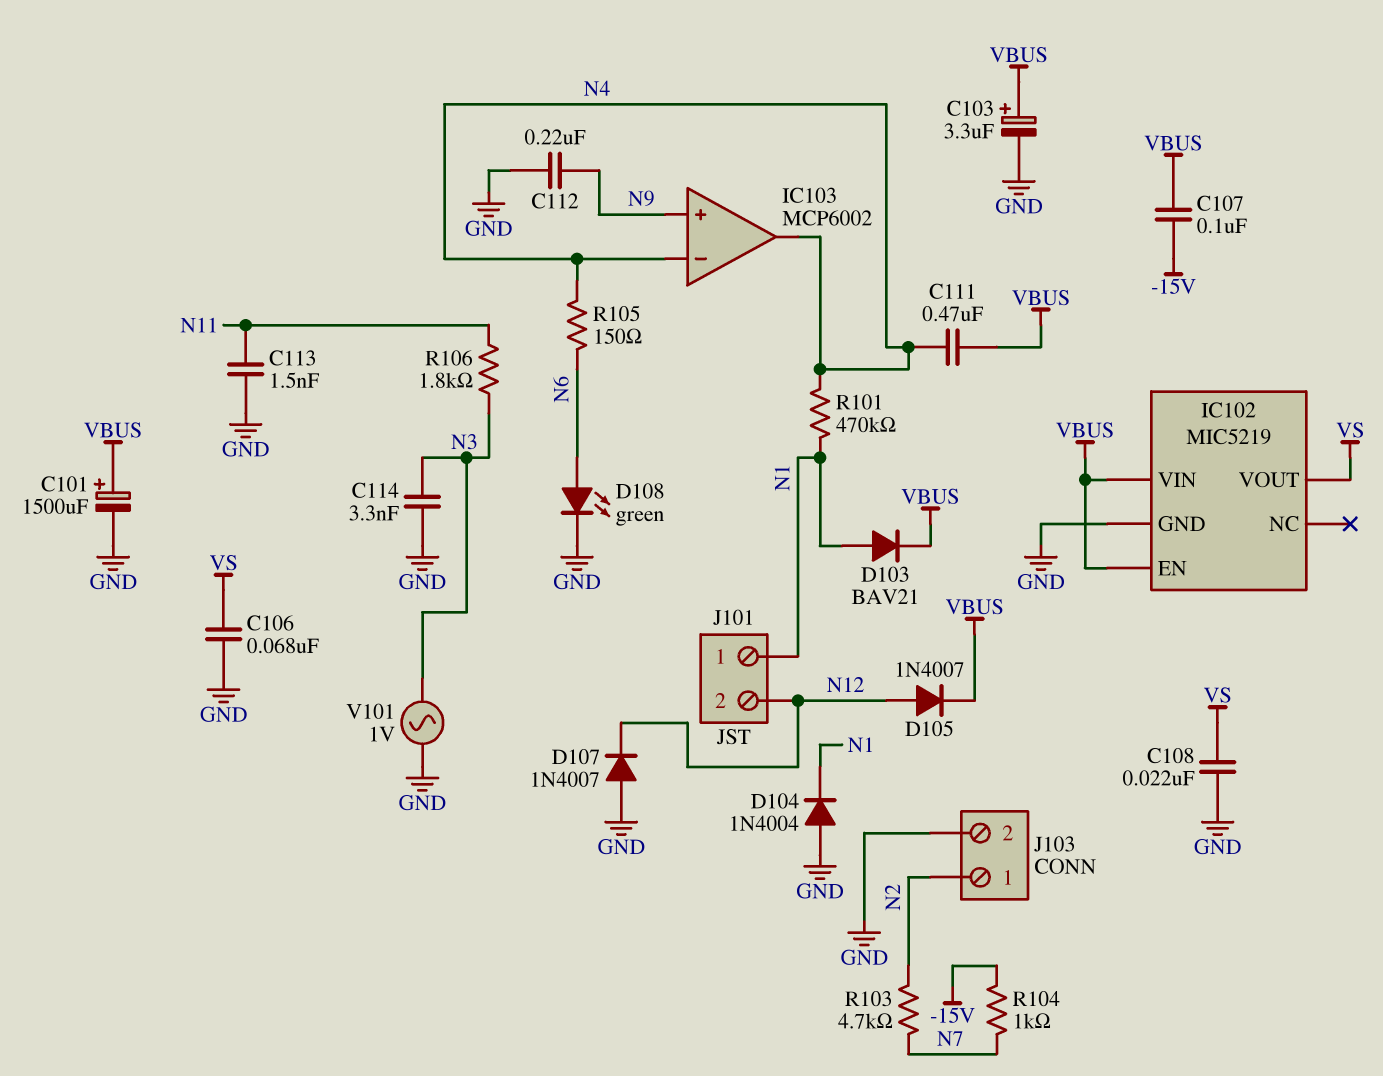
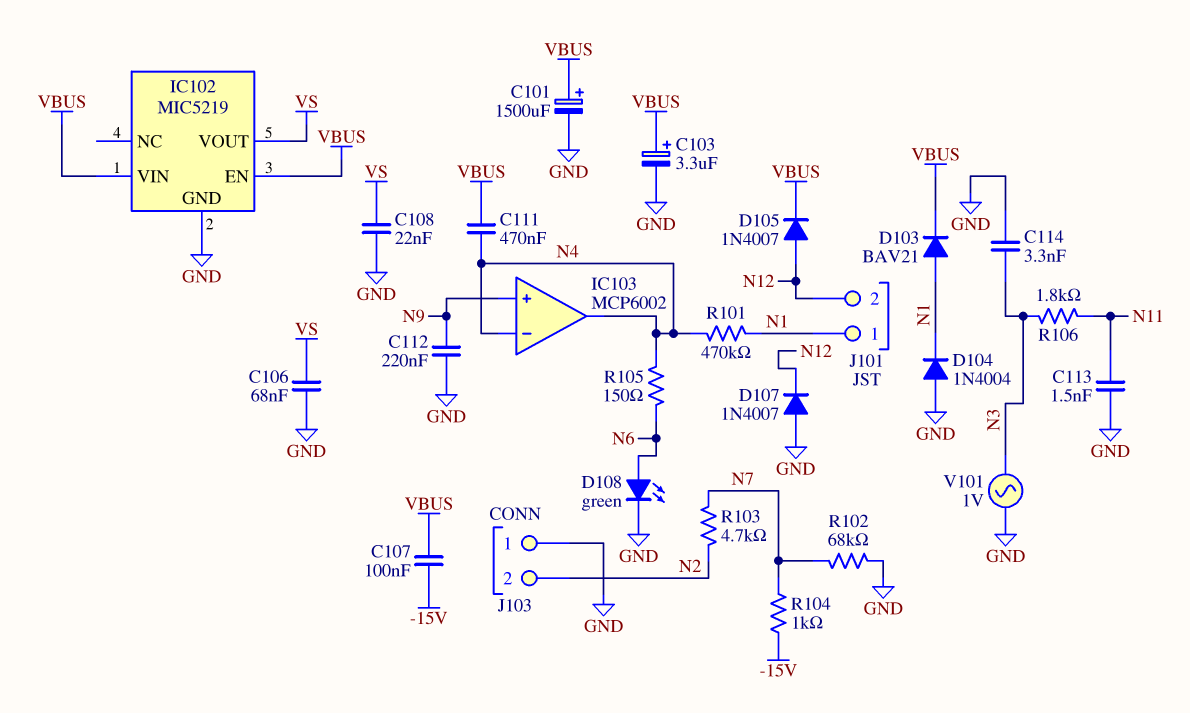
J103 pin 1: N2 -> GND
J103 pin 2: GND -> N2
R102: none -> 68k (GND, N7)

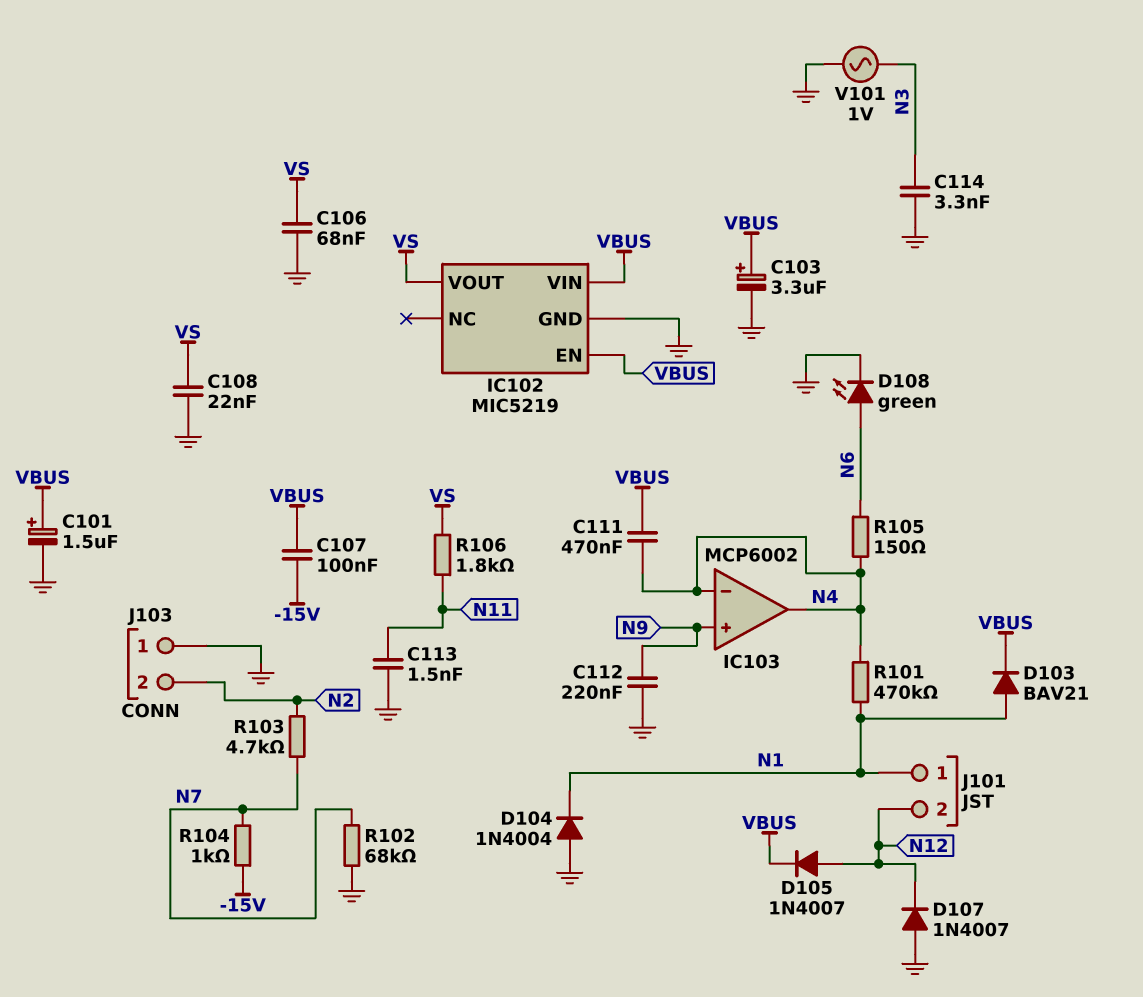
C101: 1500uF (plus VBUS, minus GND) -> 1.5uF (plus VBUS, minus GND)
R106: 1.8k (N3, N11) -> 1.8k (N11, VS)

